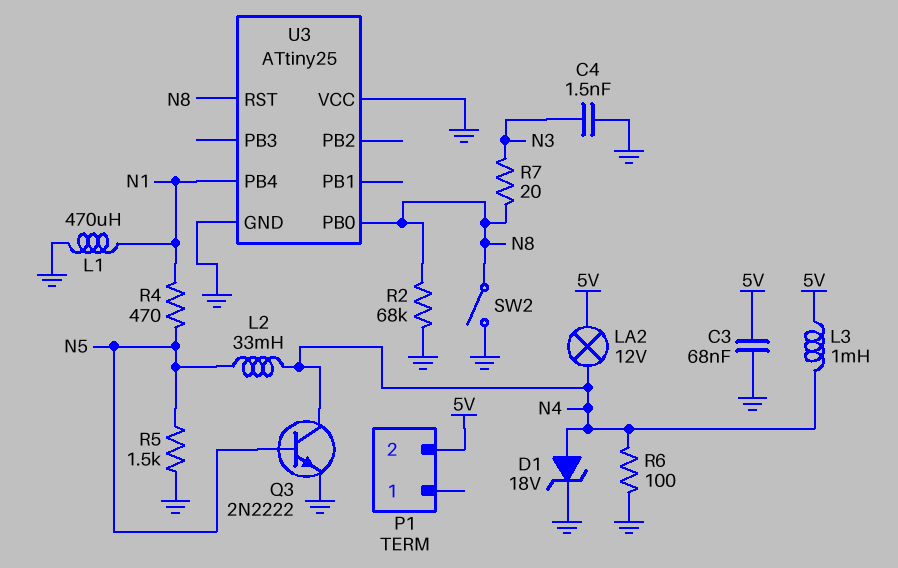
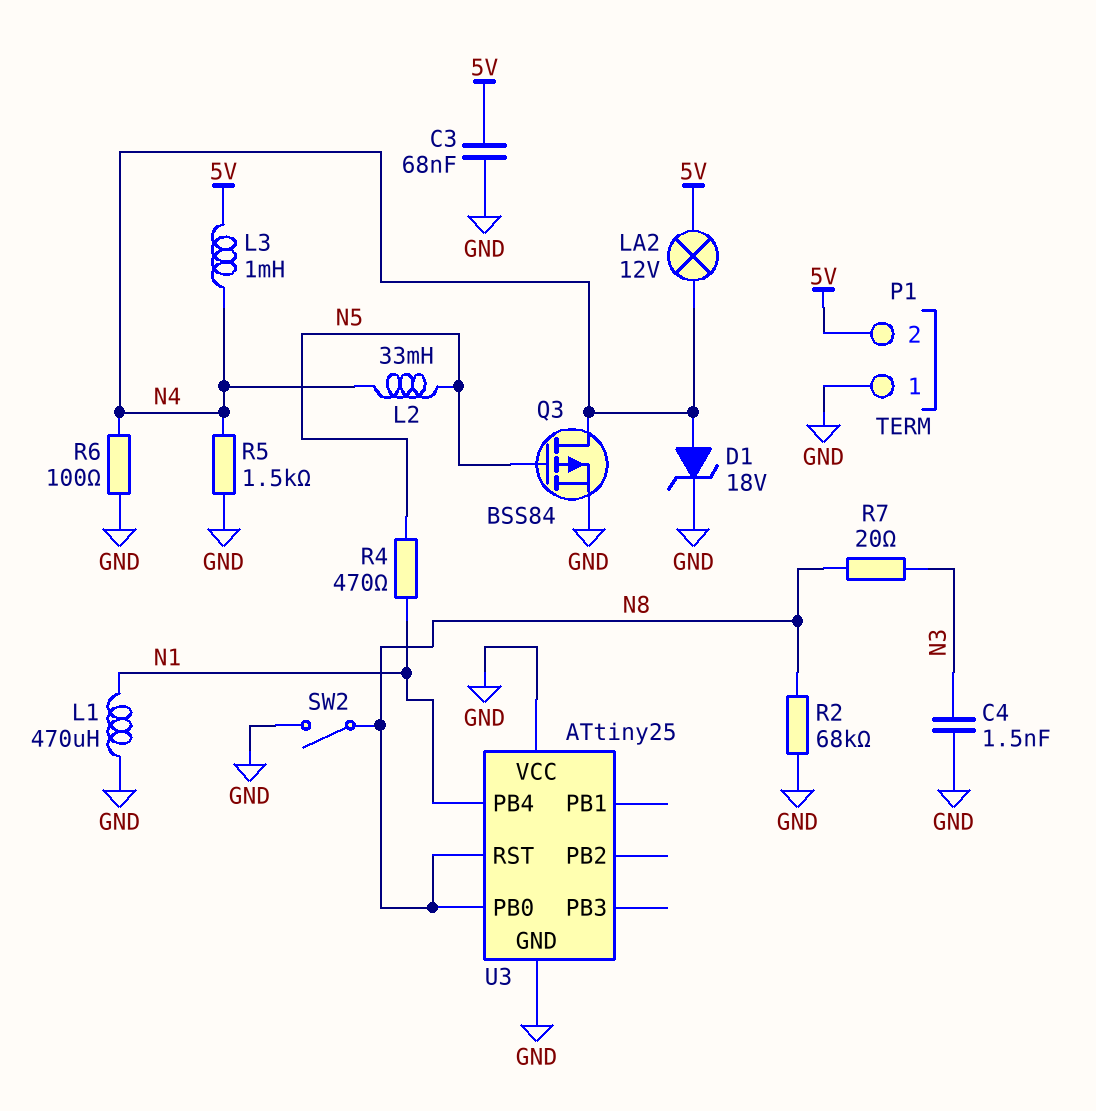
P1 pin 1: none -> GND
Q3: NPN 2N2222 (B N5, C N4, E GND) -> PMOS BSS84 (G N5, D N4, S GND)
R5: 1.5k (GND, N5) -> 1.5k (GND, N4)

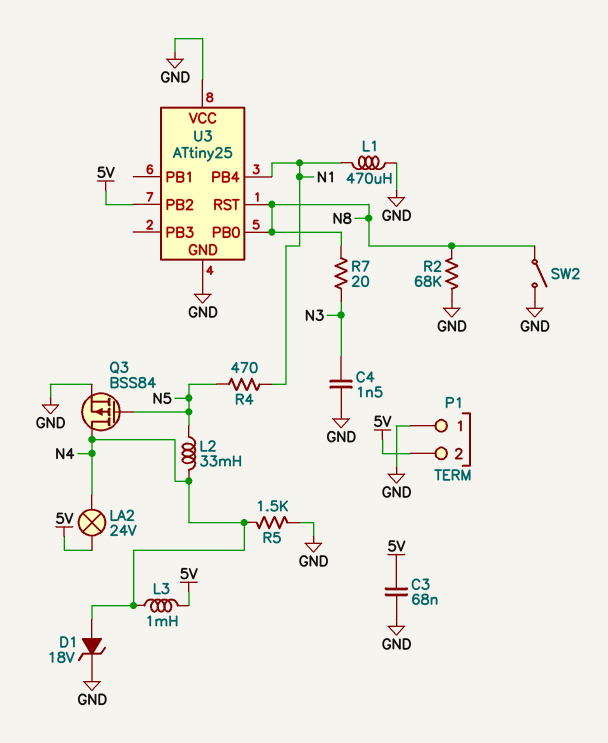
LA2: lamp 12V (5V, N4) -> lamp 24V (5V, N4)
R6: 100 (GND, N4) -> none
U3 pin PB2: none -> 5V

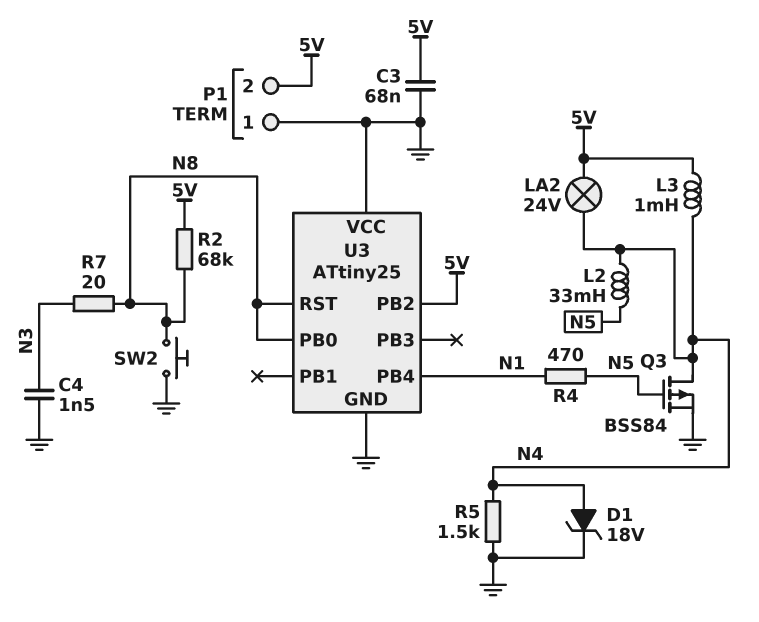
L1: 470uH (GND, N1) -> none
R2: 68k (GND, N8) -> 68k (5V, N8)
SW2: switch (GND, N8) -> button (GND, N8)

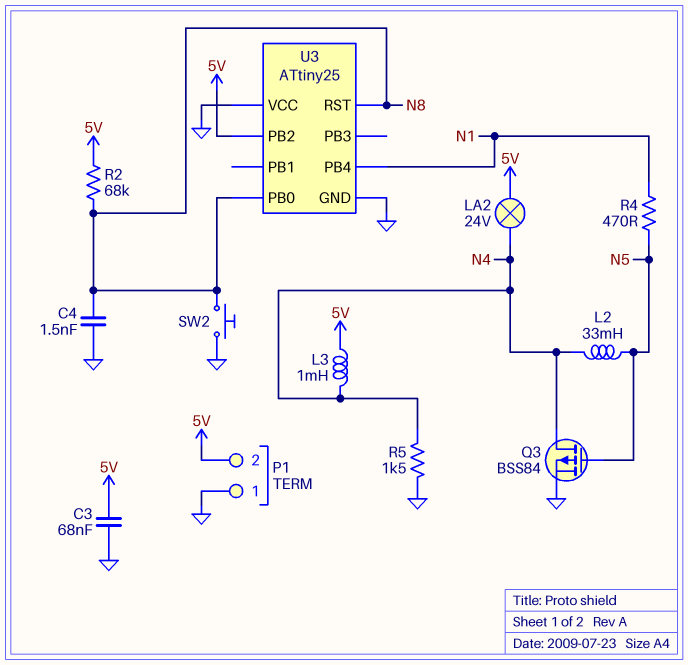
C4: 1.5nF (GND, N3) -> 1.5nF (GND, N8)
D1: zener 18V (A N4, K GND) -> none
R7: 20 (N3, N8) -> none

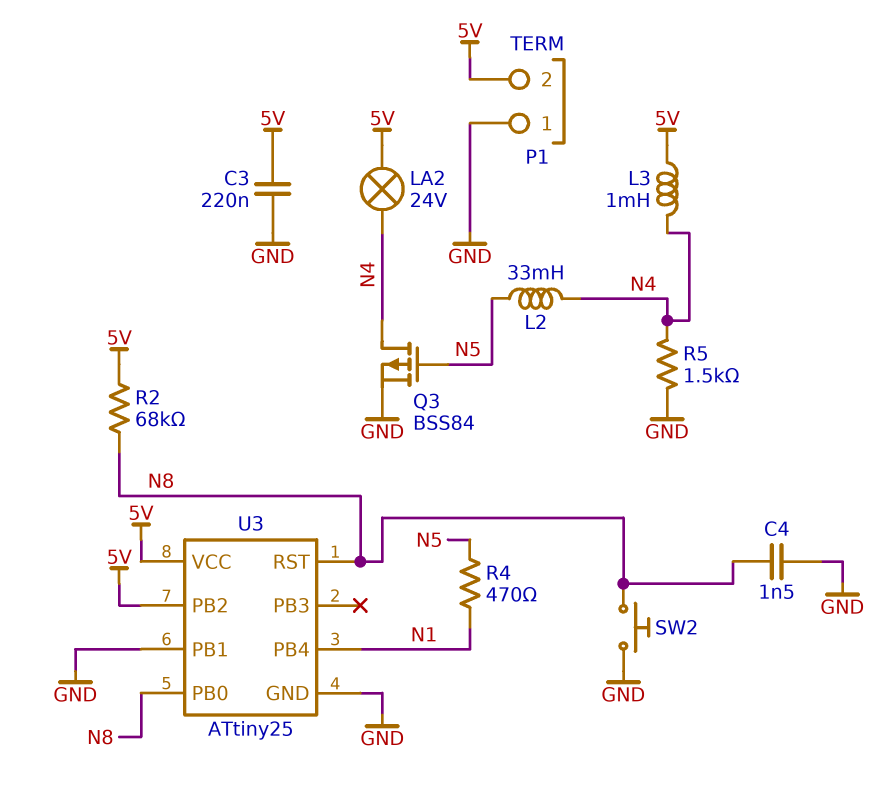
C3: 68nF (5V, GND) -> 220nF (5V, GND)
U3 pin PB1: none -> GND
U3 pin VCC: GND -> 5V

